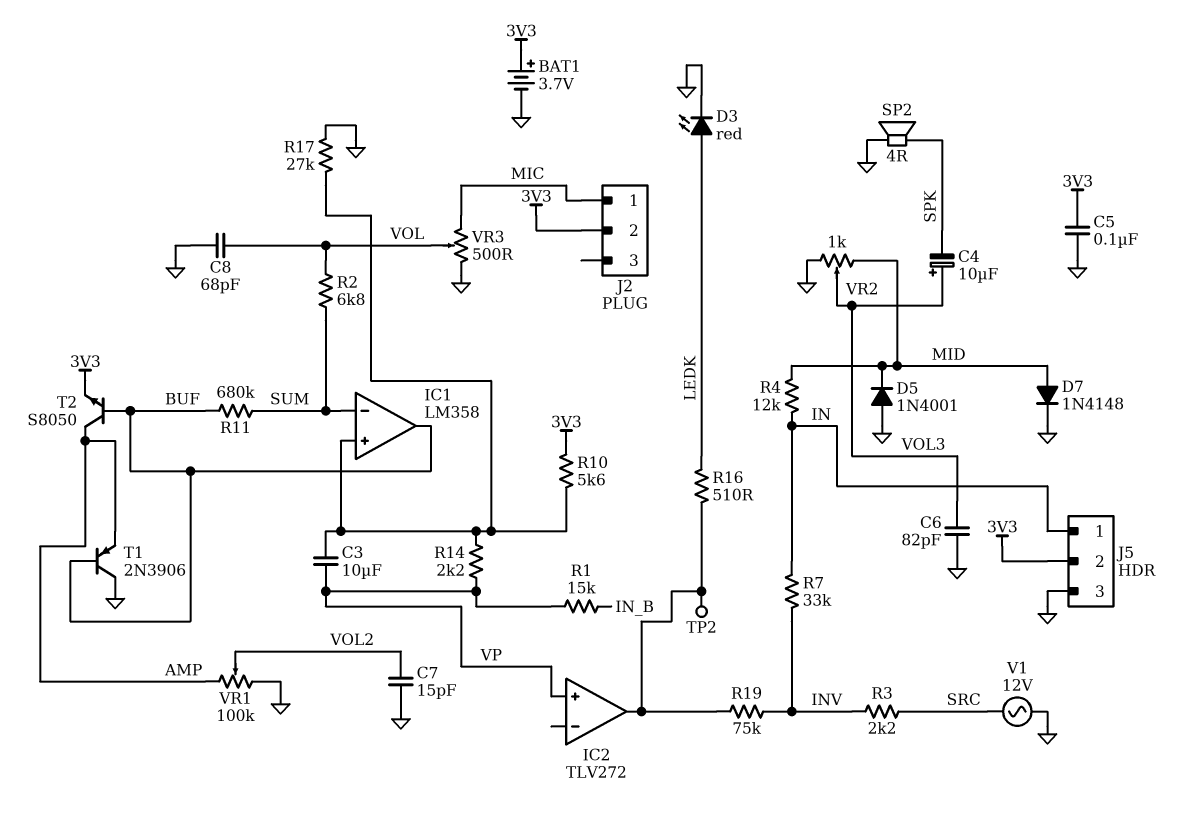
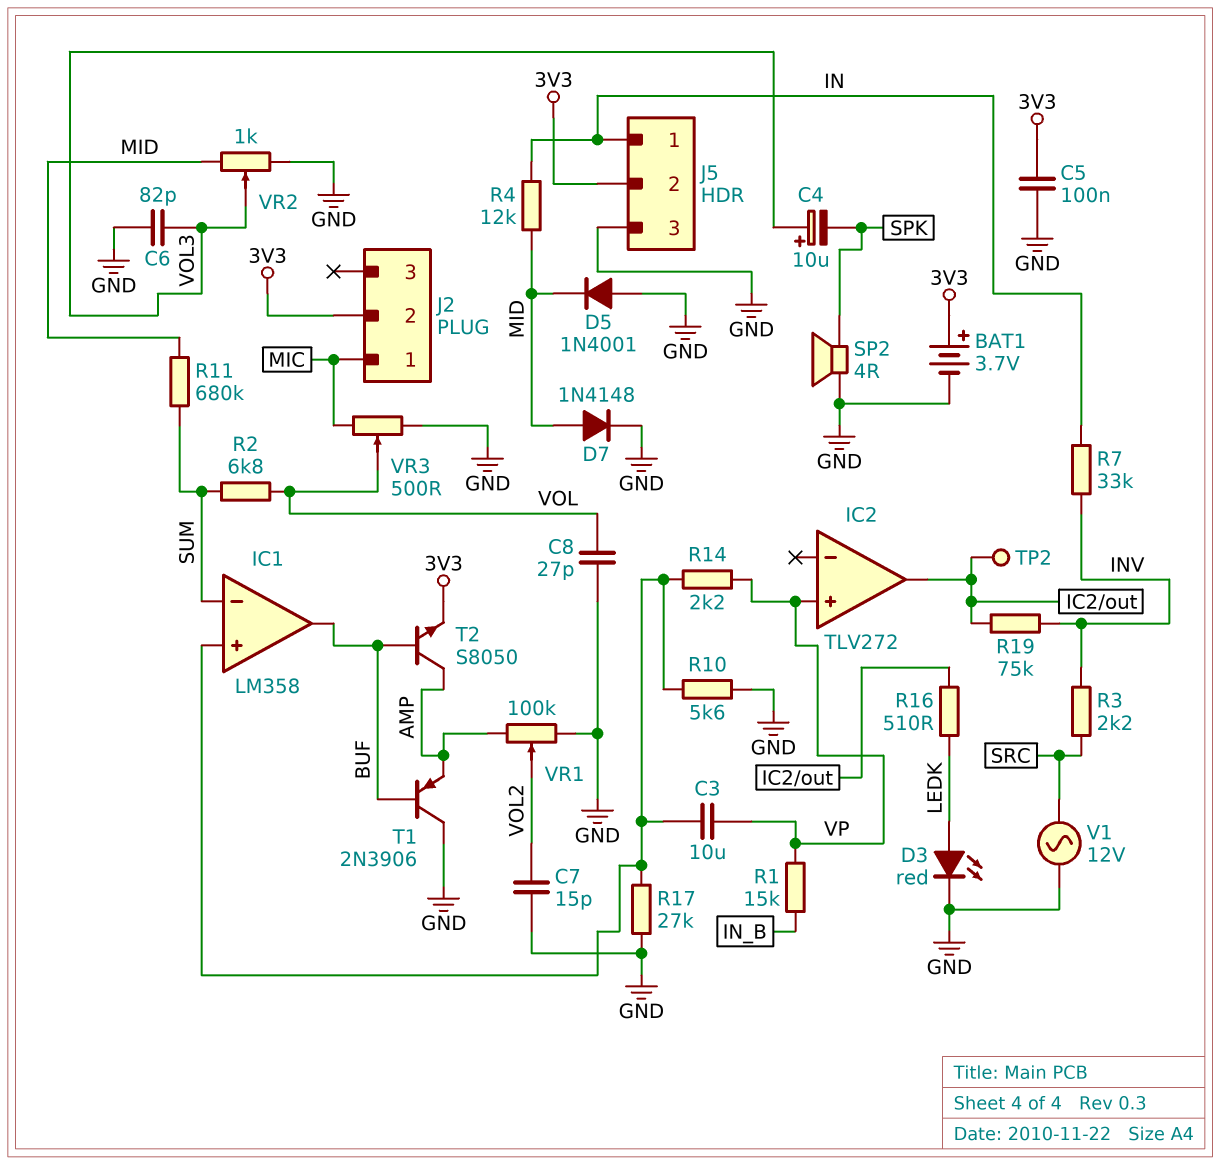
C8: 68pF (GND, VOL) -> 27pF (GND, VOL)
R10: 5.6k (3V3, IC1/in+) -> 5.6k (GND, IC1/in+)
R11: 680k (BUF, SUM) -> 680k (MID, SUM)

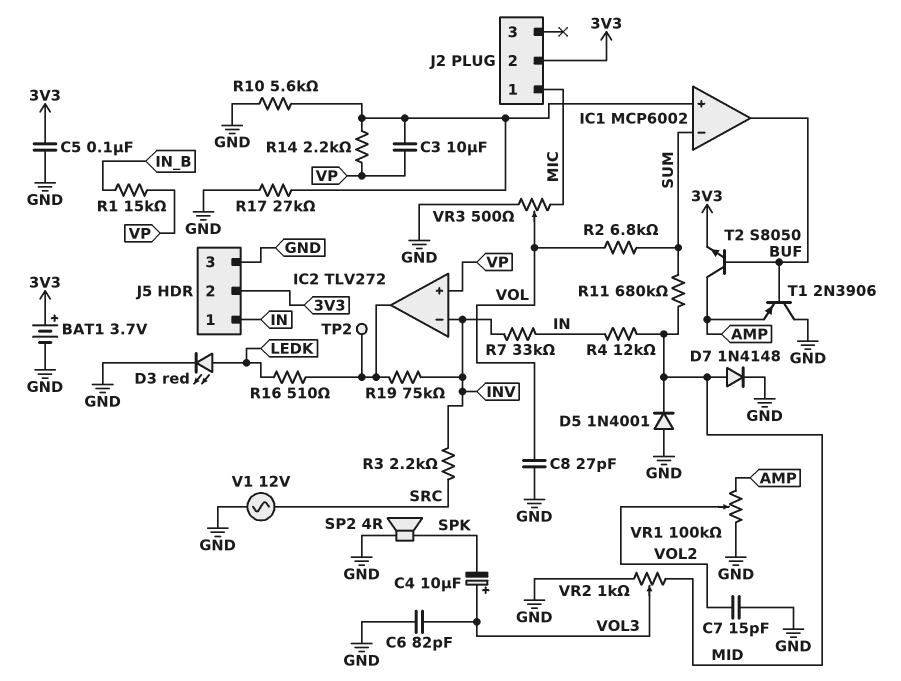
IC1: LM358 -> MCP6002
IC2 pin in-: none -> INV

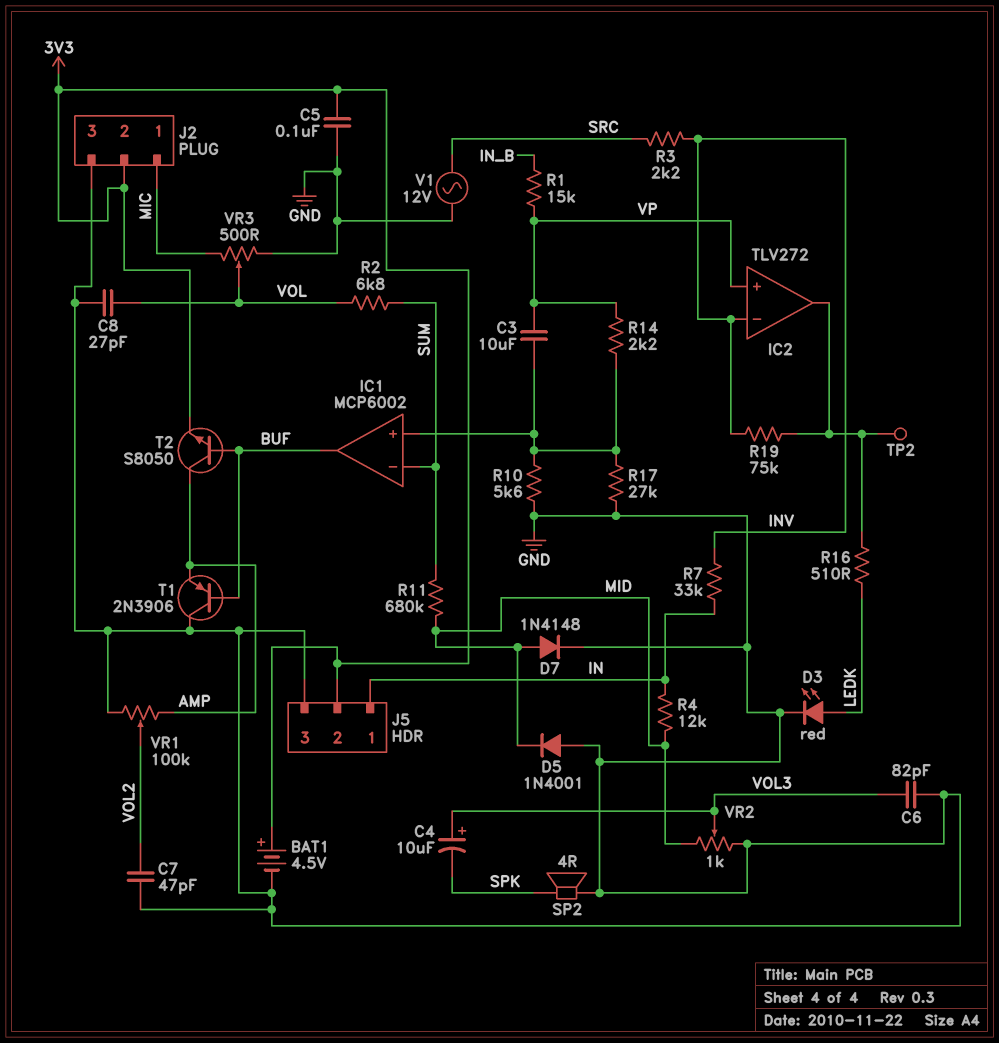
BAT1: 3.7V (plus 3V3, minus GND) -> 4.5V (plus 3V3, minus GND)
C7: 15pF (GND, VOL2) -> 47pF (GND, VOL2)
J2 pin 3: none -> GND

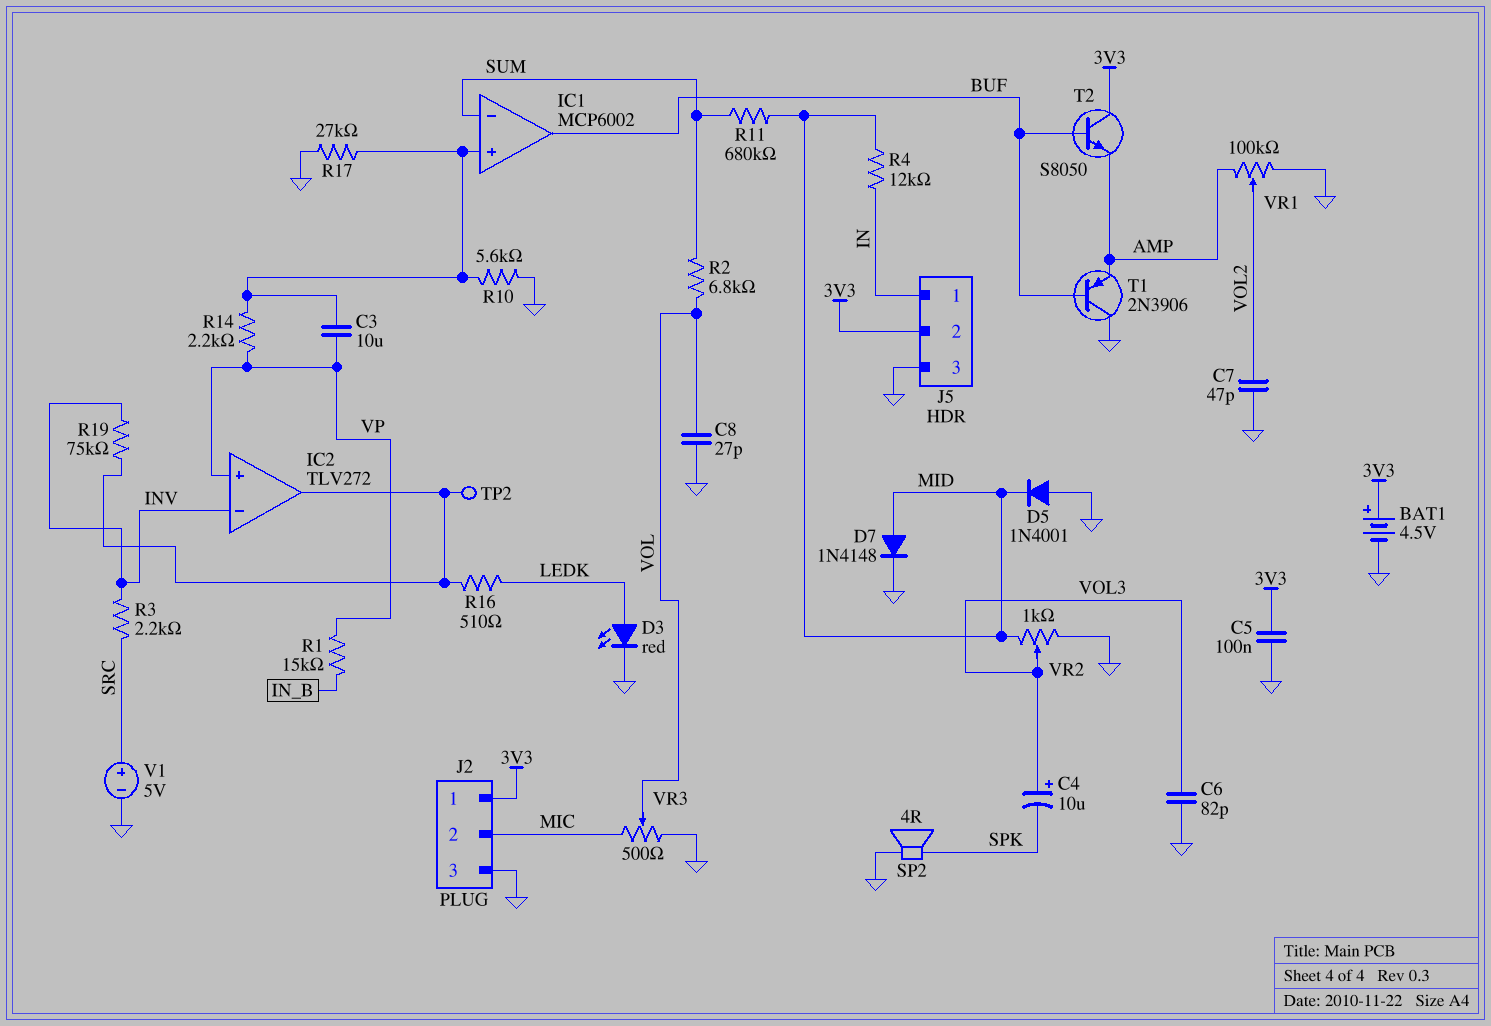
J2 pin 1: MIC -> 3V3
J2 pin 2: 3V3 -> MIC
R7: 33k (IN, INV) -> none
T2: NPN S8050 (B BUF, C AMP, E 3V3) -> NPN S8050 (B BUF, C 3V3, E AMP)
V1: AC 12V (GND, SRC) -> 5V (plus SRC, minus GND)

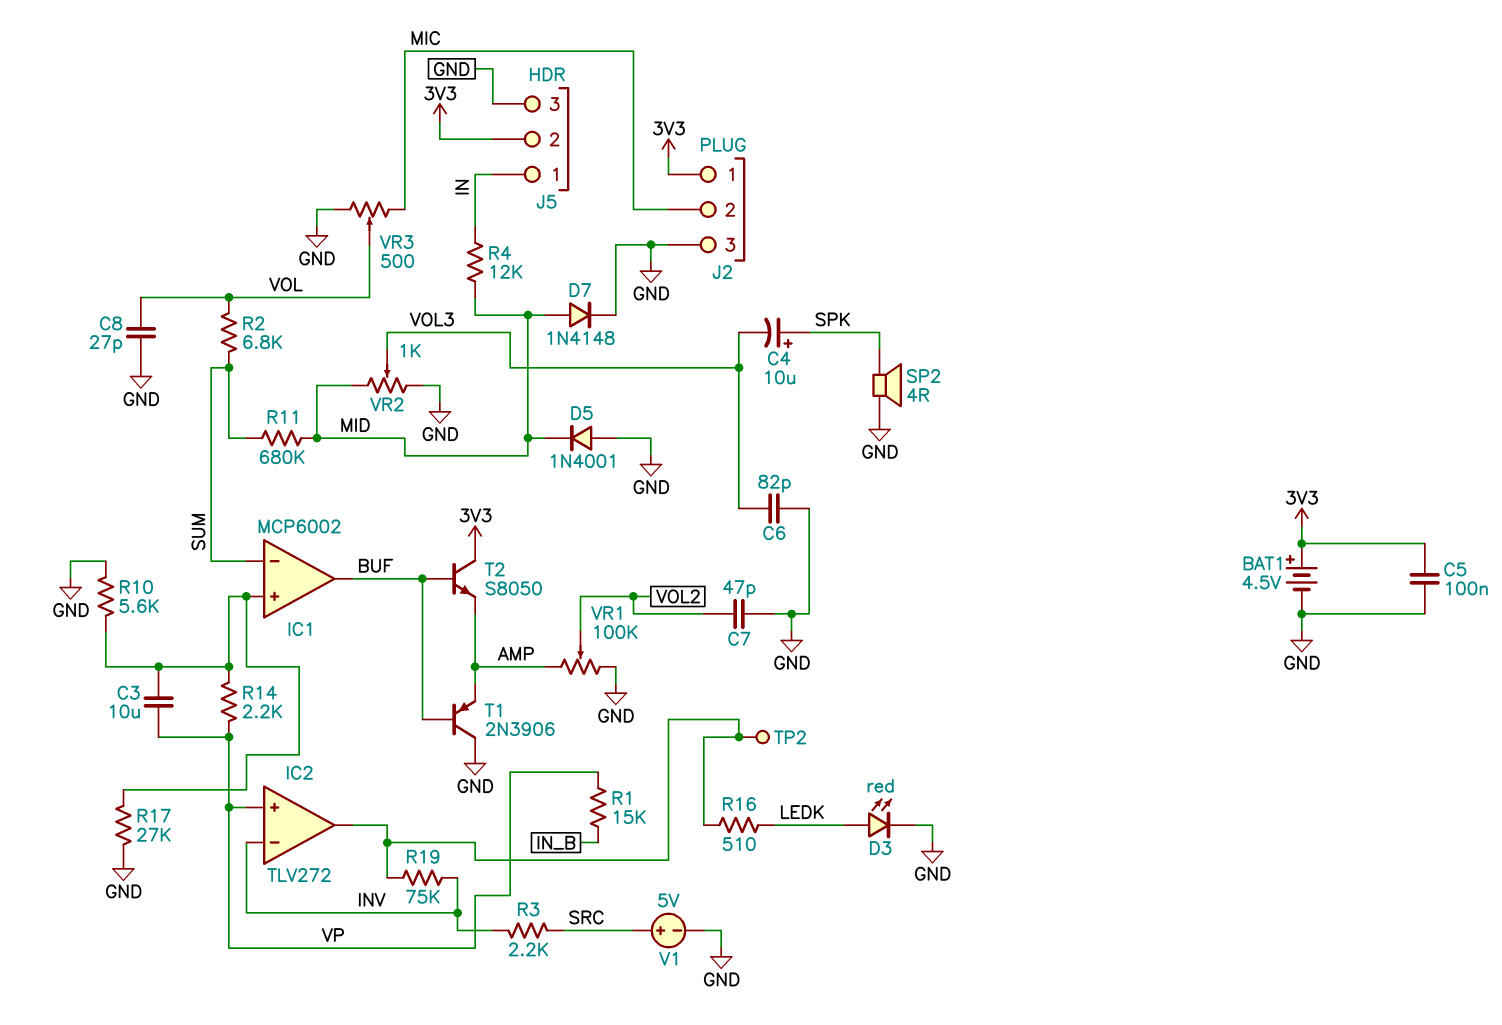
C4: 10uF (plus VOL3, minus SPK) -> 10uF (plus SPK, minus VOL3)

